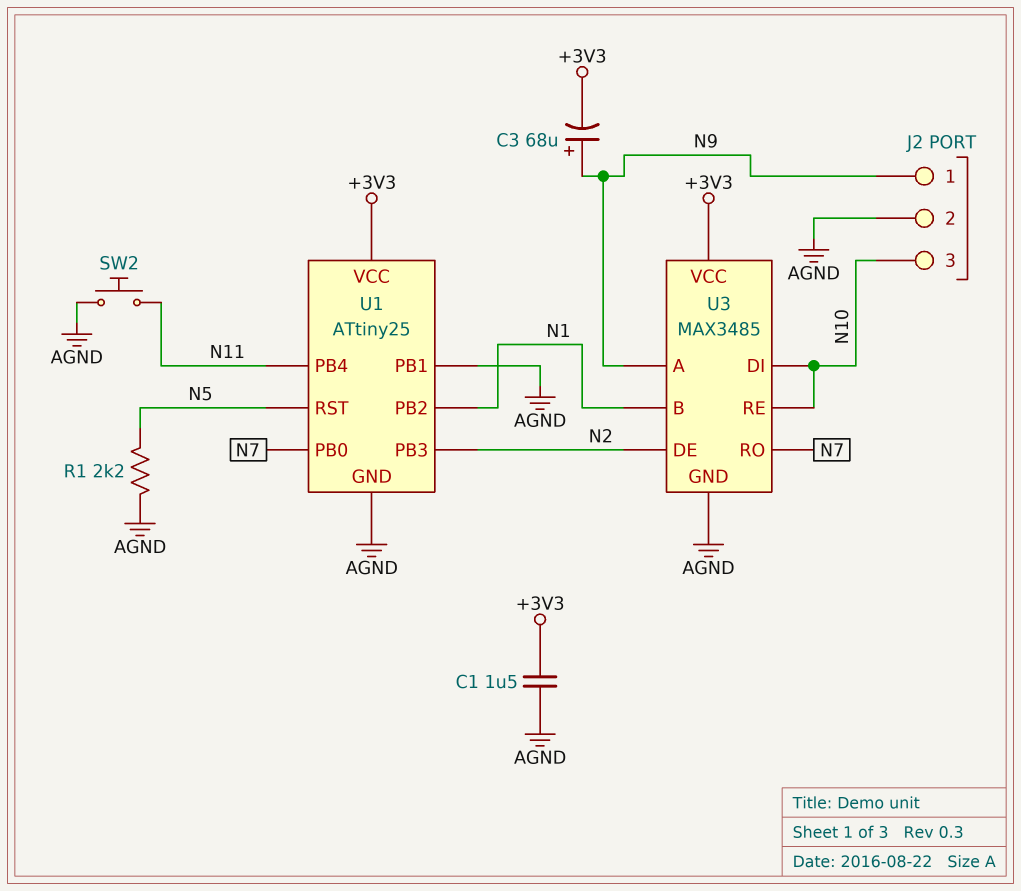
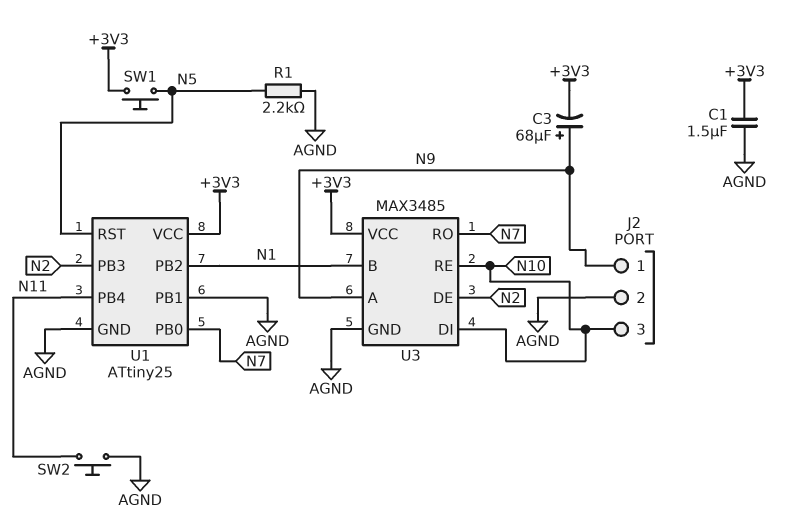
SW1: none -> button (+3V3, N5)

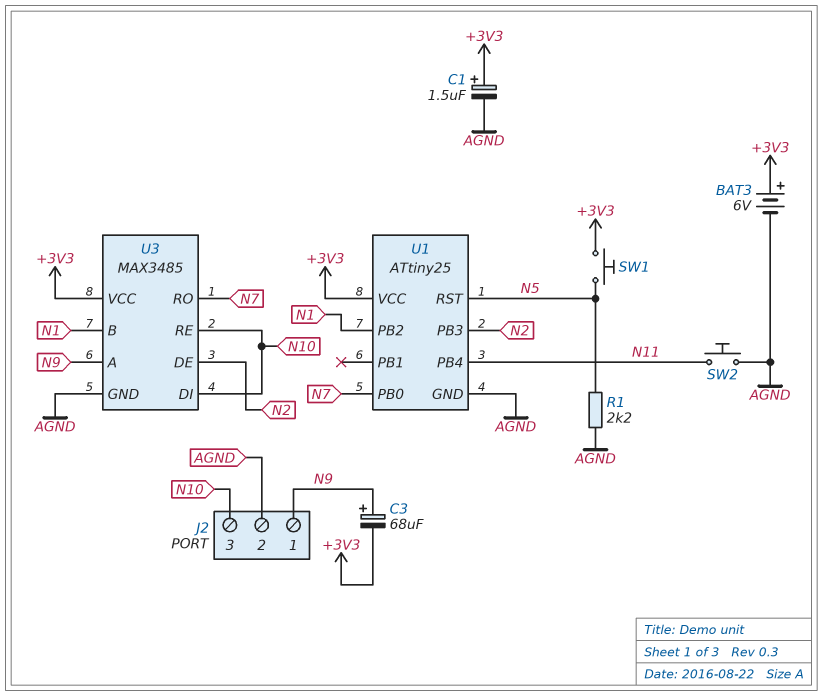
BAT3: none -> 6V (plus +3V3, minus AGND)
C1: 1.5uF (+3V3, AGND) -> 1.5uF (plus +3V3, minus AGND)
U1 pin PB1: AGND -> none

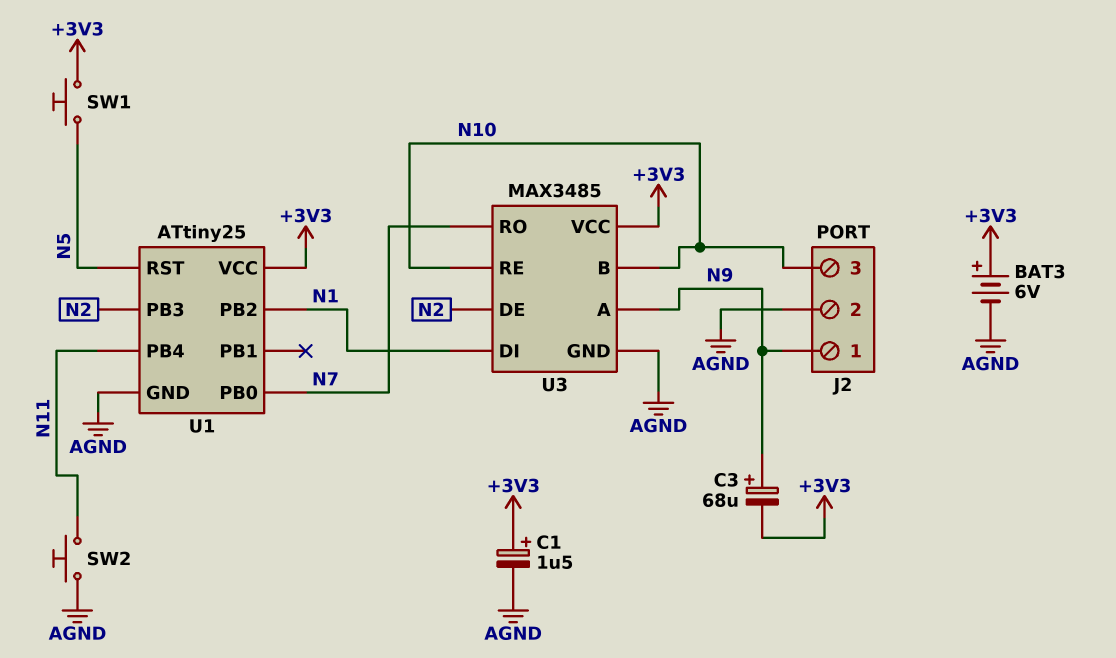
R1: 2.2k (AGND, N5) -> none
U3 pin B: N1 -> N10
U3 pin DI: N10 -> N1

